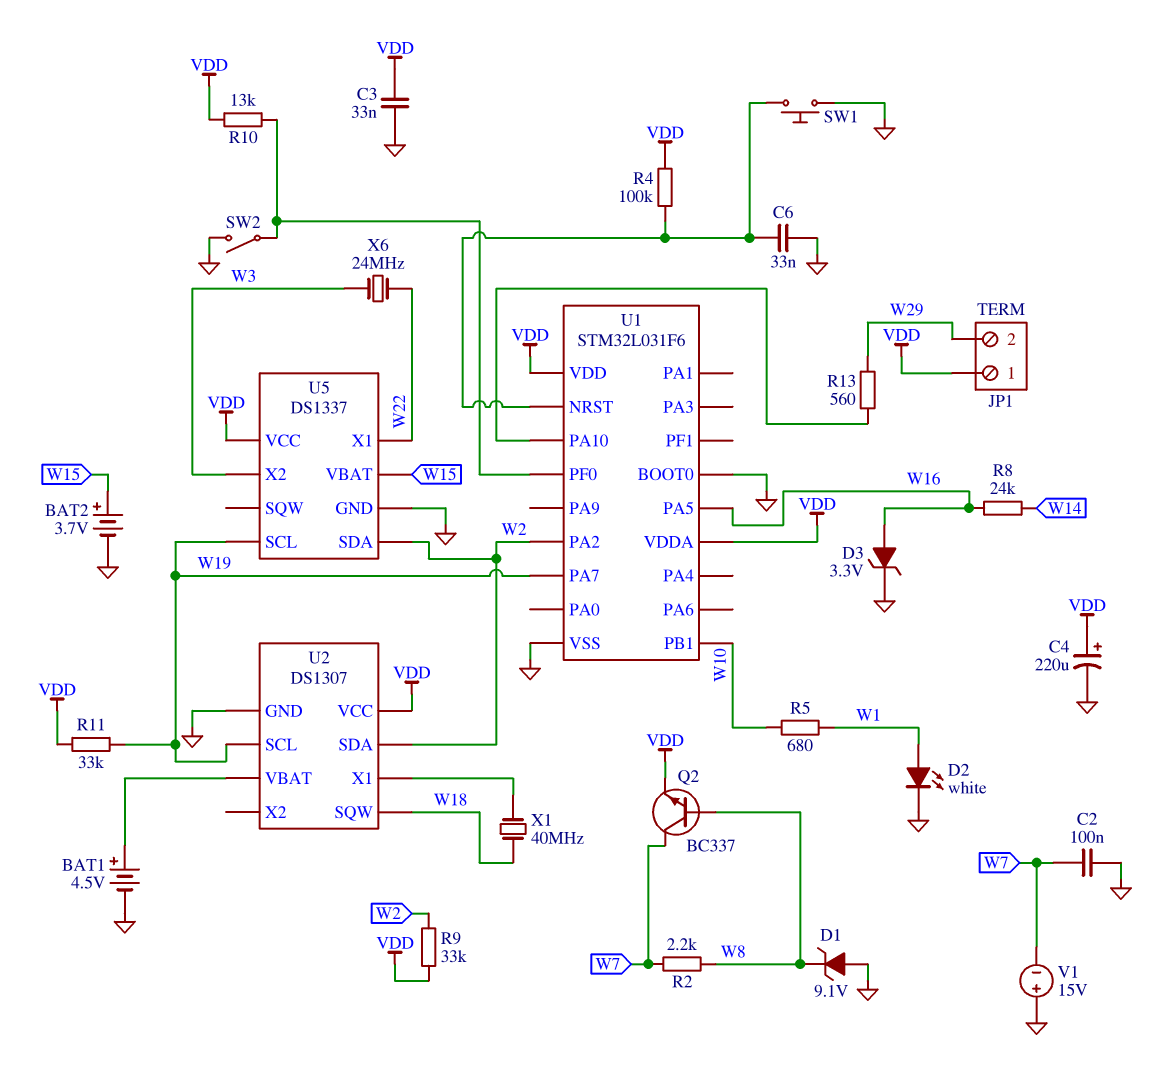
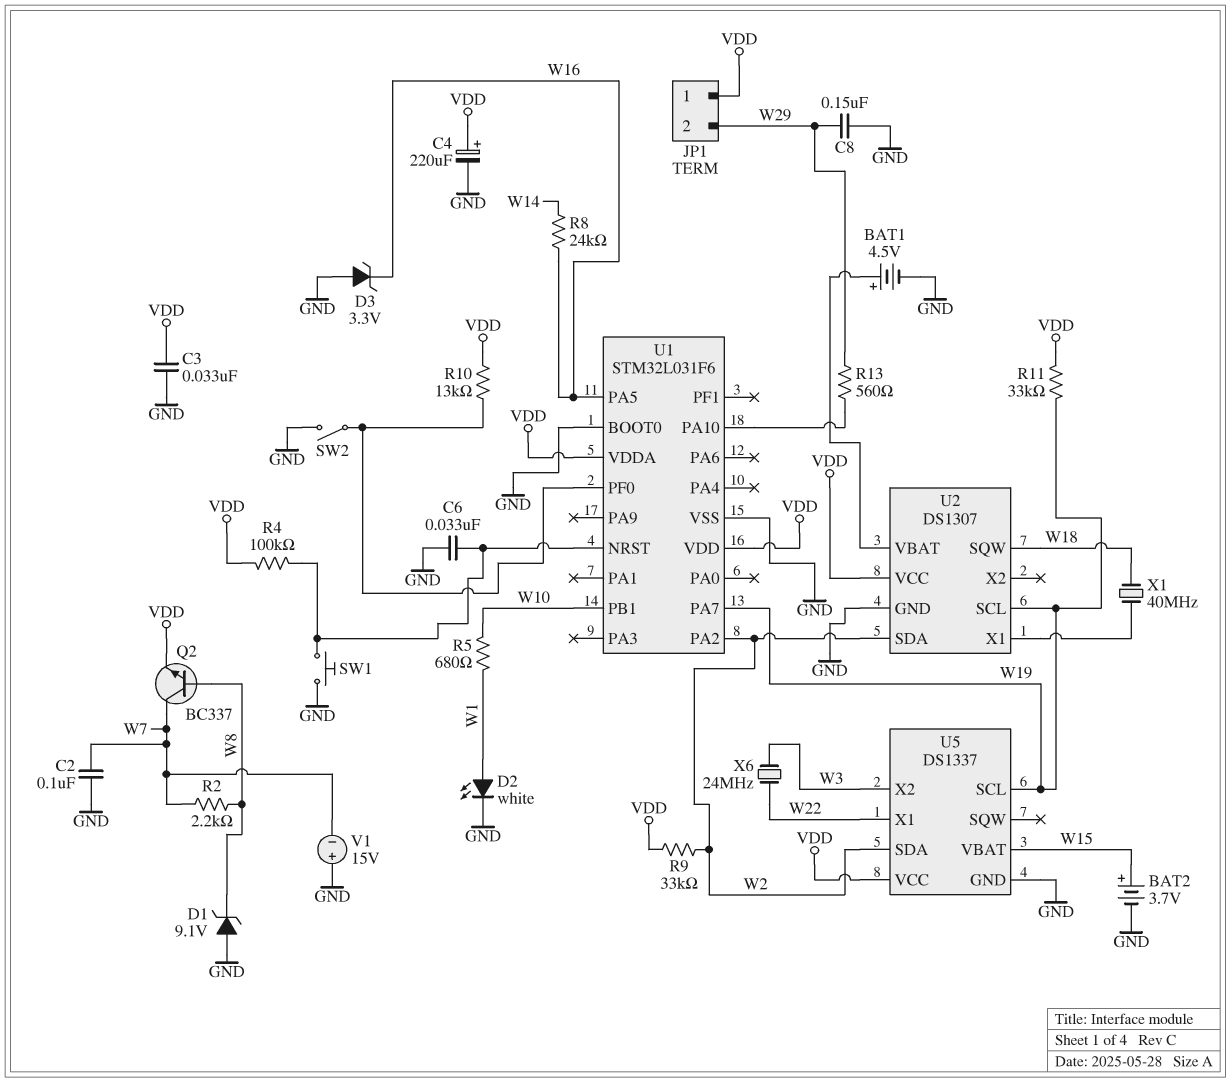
C8: none -> 150nF (GND, W29)
D3: zener 3.3V (A W16, K GND) -> zener 3.3V (A GND, K W16)

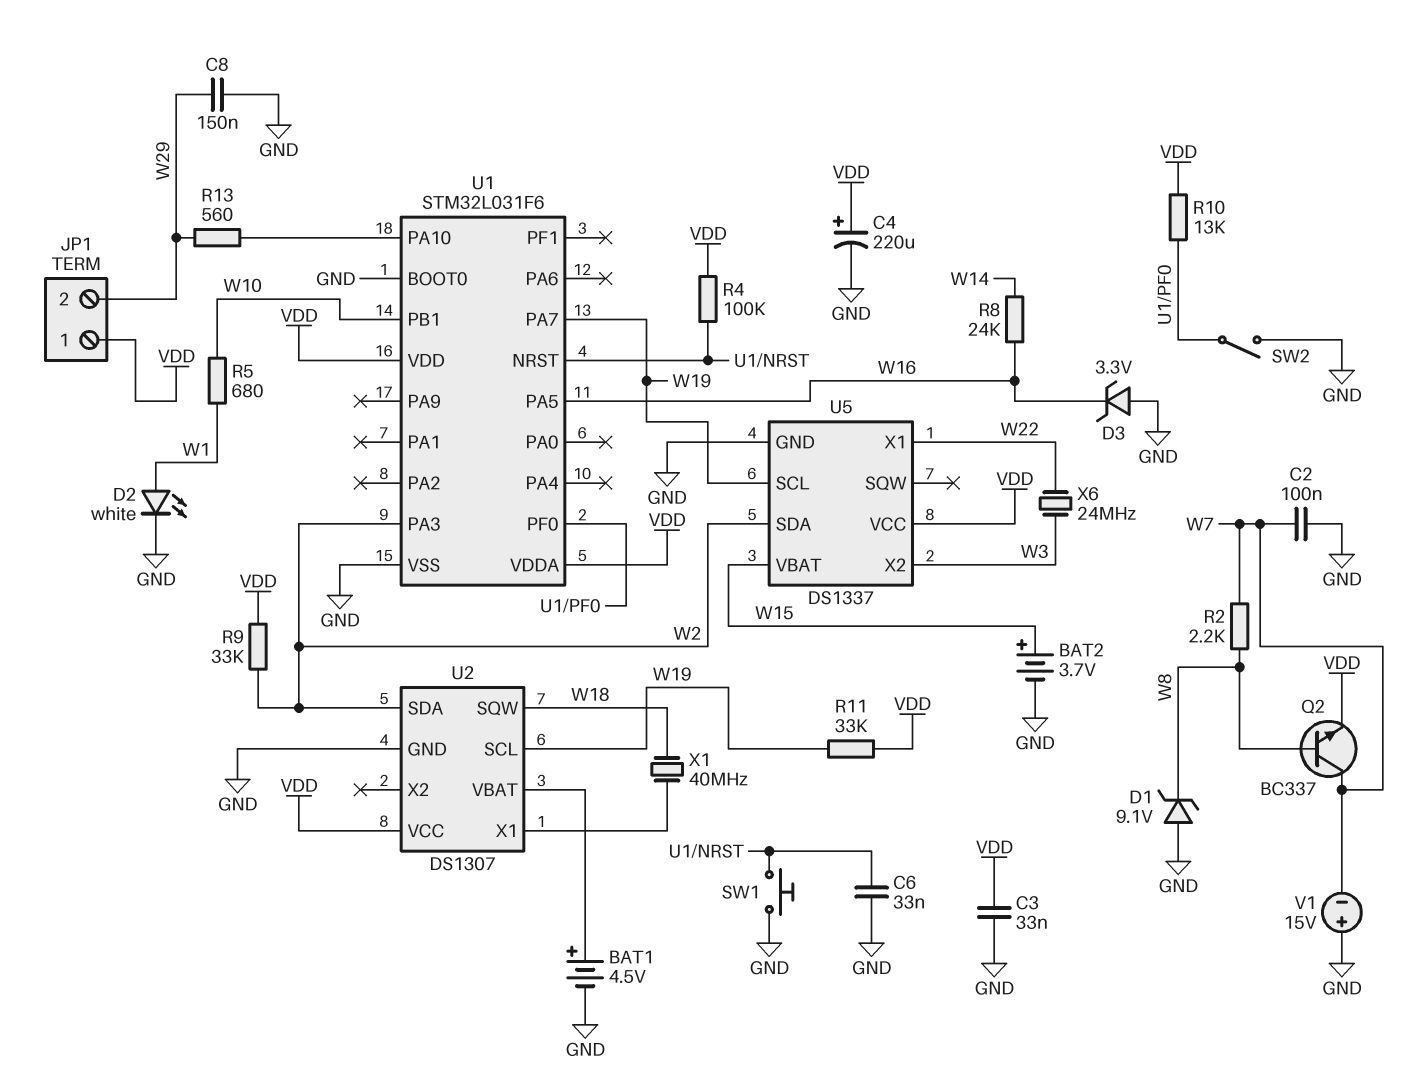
U1 pin PA2: W2 -> none
U1 pin PA3: none -> W2

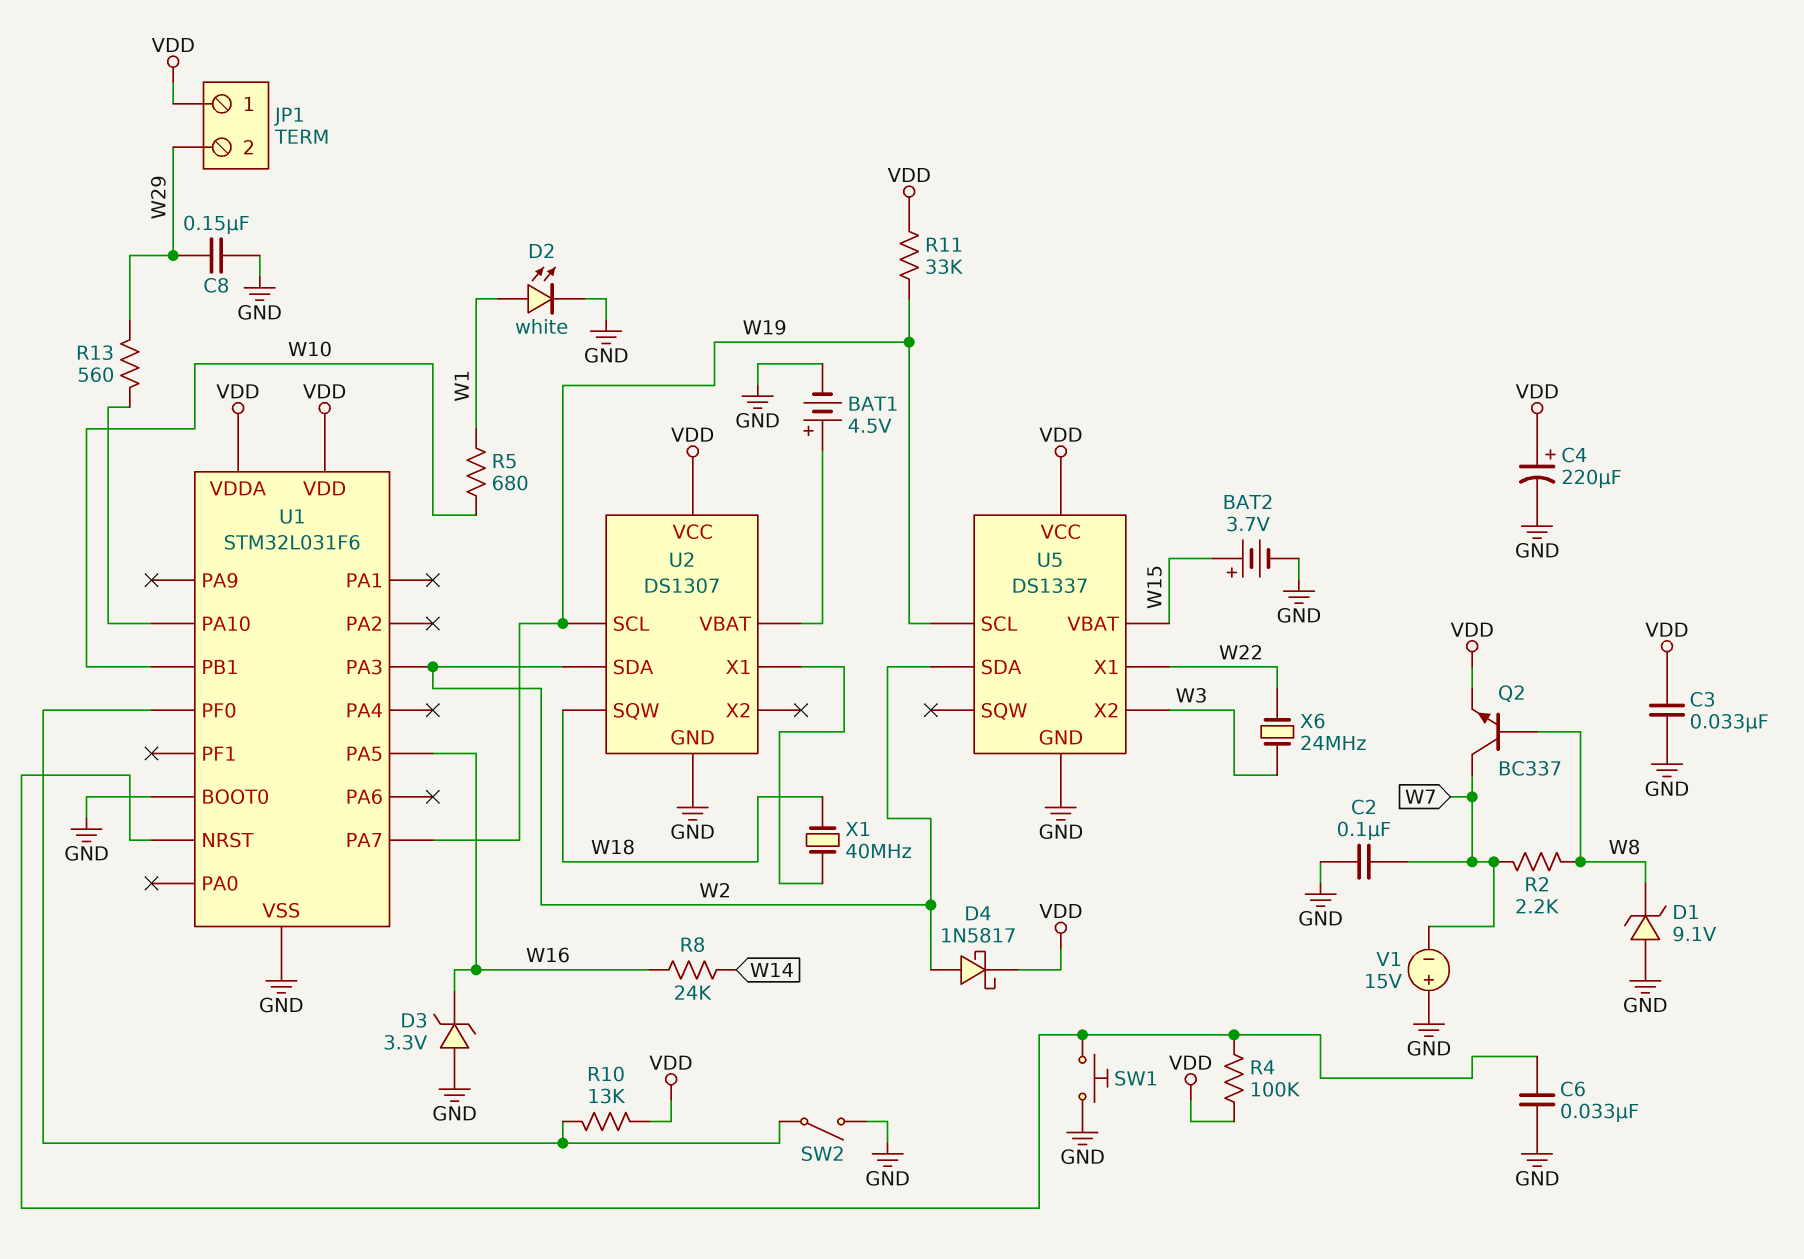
D4: none -> schottky 1N5817 (A W2, K VDD)
R9: 33k (VDD, W2) -> none

